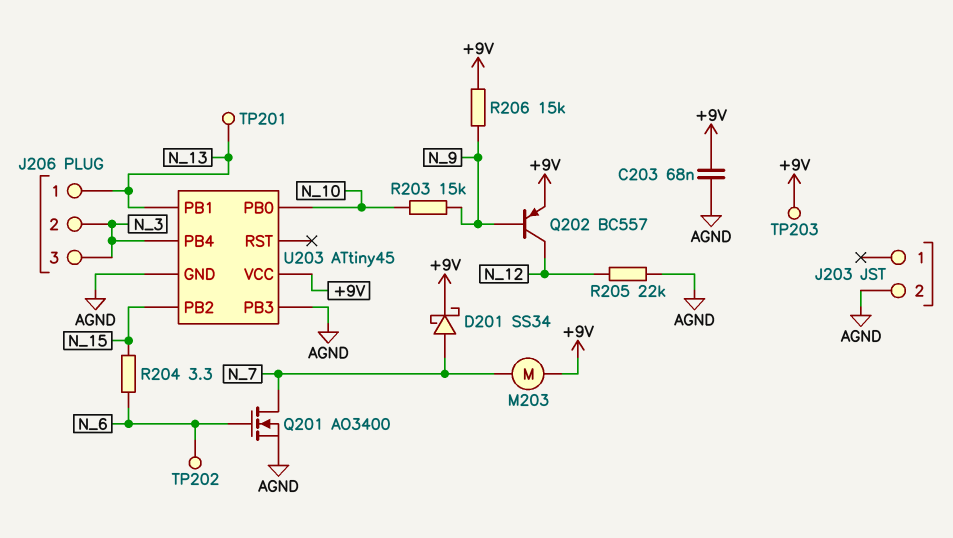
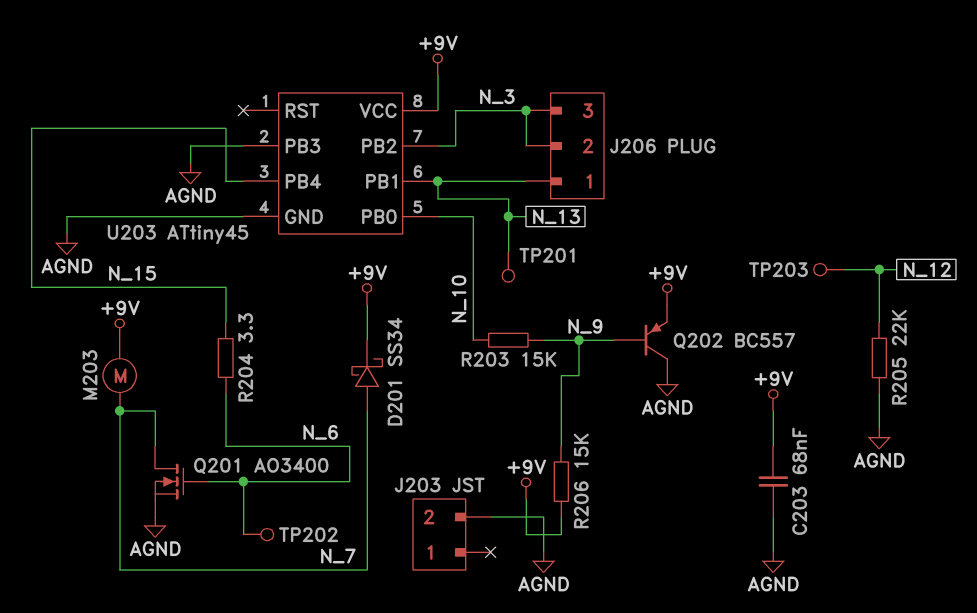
Q202: PNP BC557 (B N_9, C N_12, E +9V) -> PNP BC557 (B N_9, C AGND, E +9V)
TP203: test point (+9V) -> test point (N_12)
U203 pin PB2: N_15 -> N_3
U203 pin PB4: N_3 -> N_15

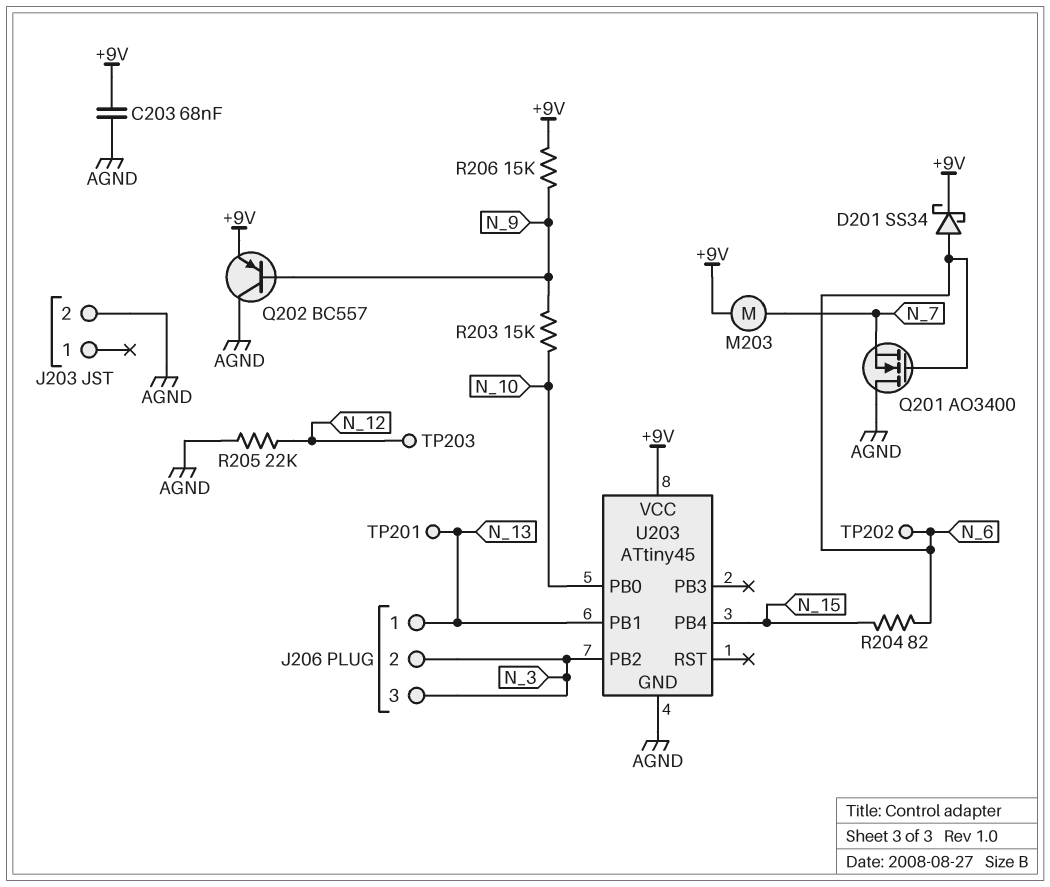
D201: schottky SS34 (A N_7, K +9V) -> schottky SS34 (A N_6, K +9V)
Q201: NMOS AO3400 (G N_6, D N_7, S AGND) -> NMOS AO3400 (G N_6, D AGND, S N_7)
R204: 3.3 (N_6, N_15) -> 82 (N_6, N_15)
U203 pin PB3: AGND -> none

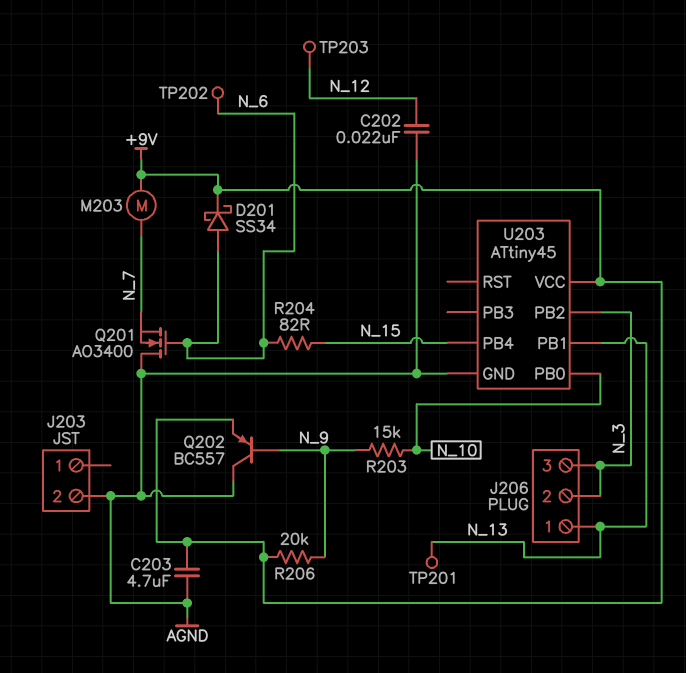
C202: none -> 22nF (AGND, N_12)
C203: 68nF (+9V, AGND) -> 4.7uF (+9V, AGND)
R205: 22k (AGND, N_12) -> none
R206: 15k (+9V, N_9) -> 20k (+9V, N_9)

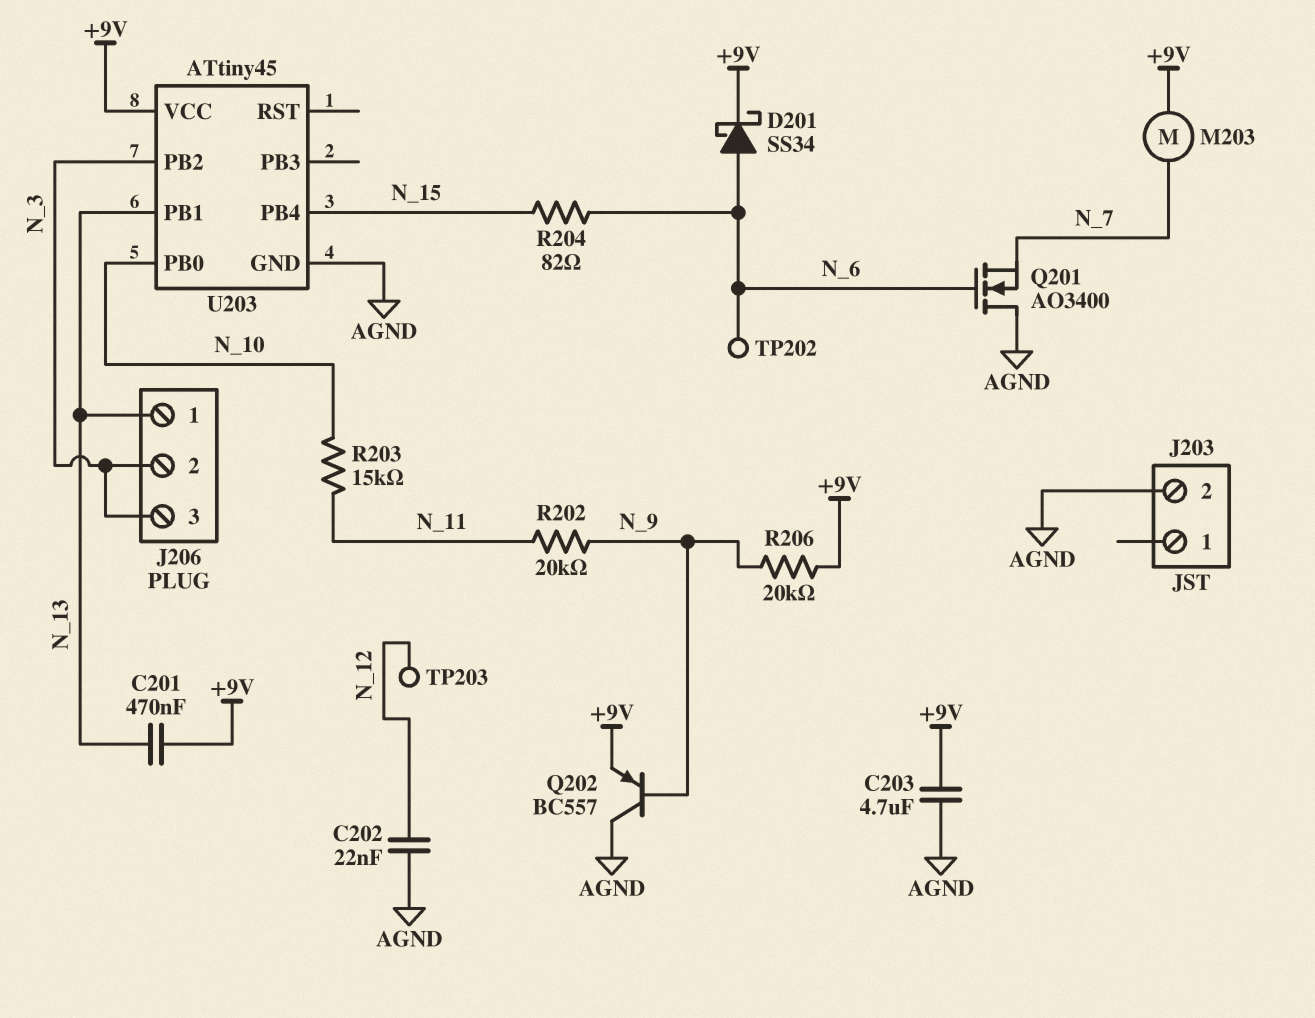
C201: none -> 470nF (+9V, N_13)
R202: none -> 20k (N_9, N_11)
R203: 15k (N_9, N_10) -> 15k (N_10, N_11)
TP201: test point (N_13) -> none

